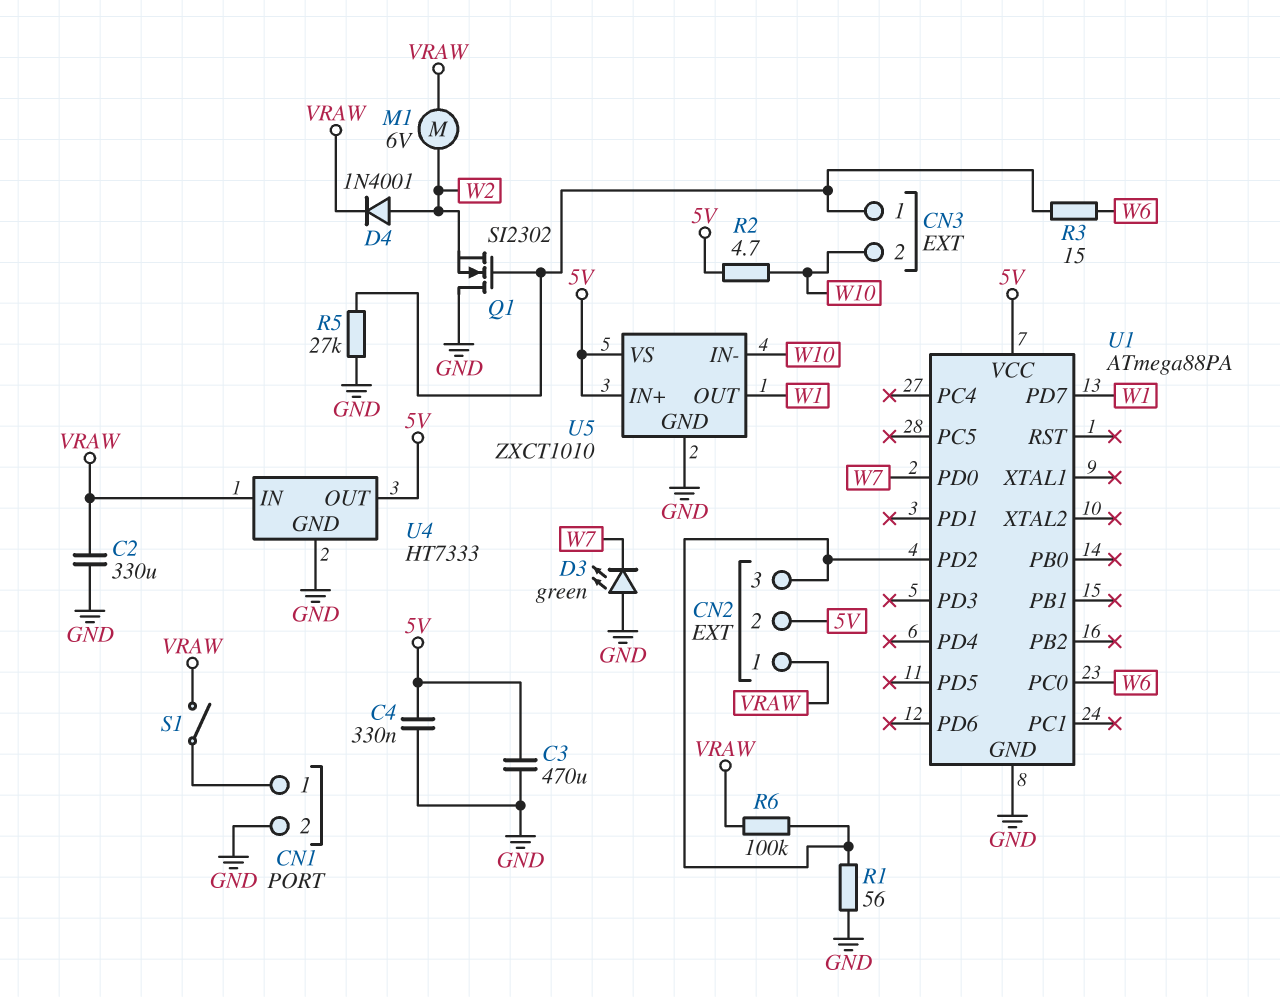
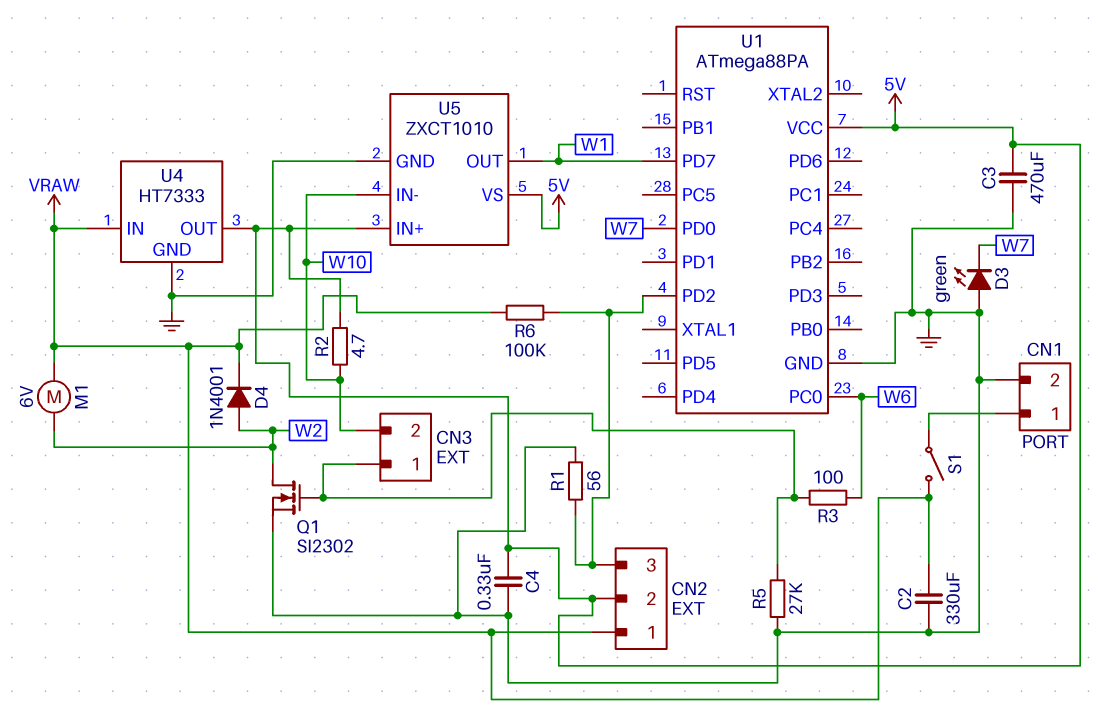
Q1: NMOS SI2302 (G CN3/1, D GND, S W2) -> NMOS SI2302 (G CN3/1, D W2, S GND)
R3: 15 (CN3/1, W6) -> 100 (CN3/1, W6)

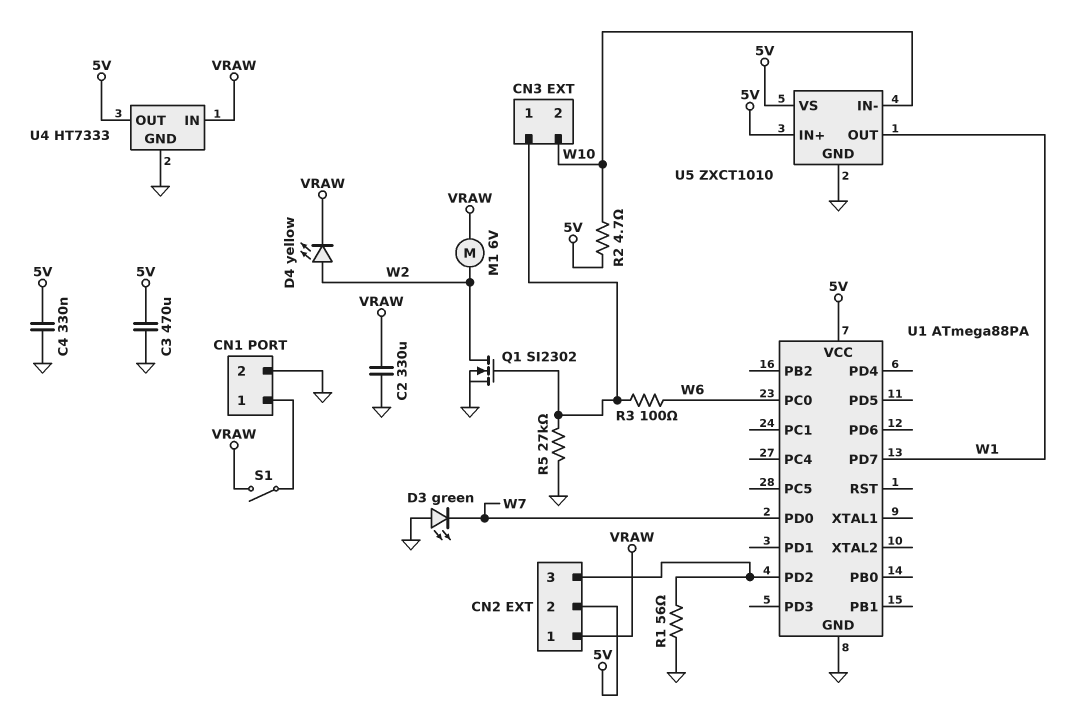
D4: diode 1N4001 (A W2, K VRAW) -> LED yellow (A W2, K VRAW)
R6: 100k (CN2/3, VRAW) -> none

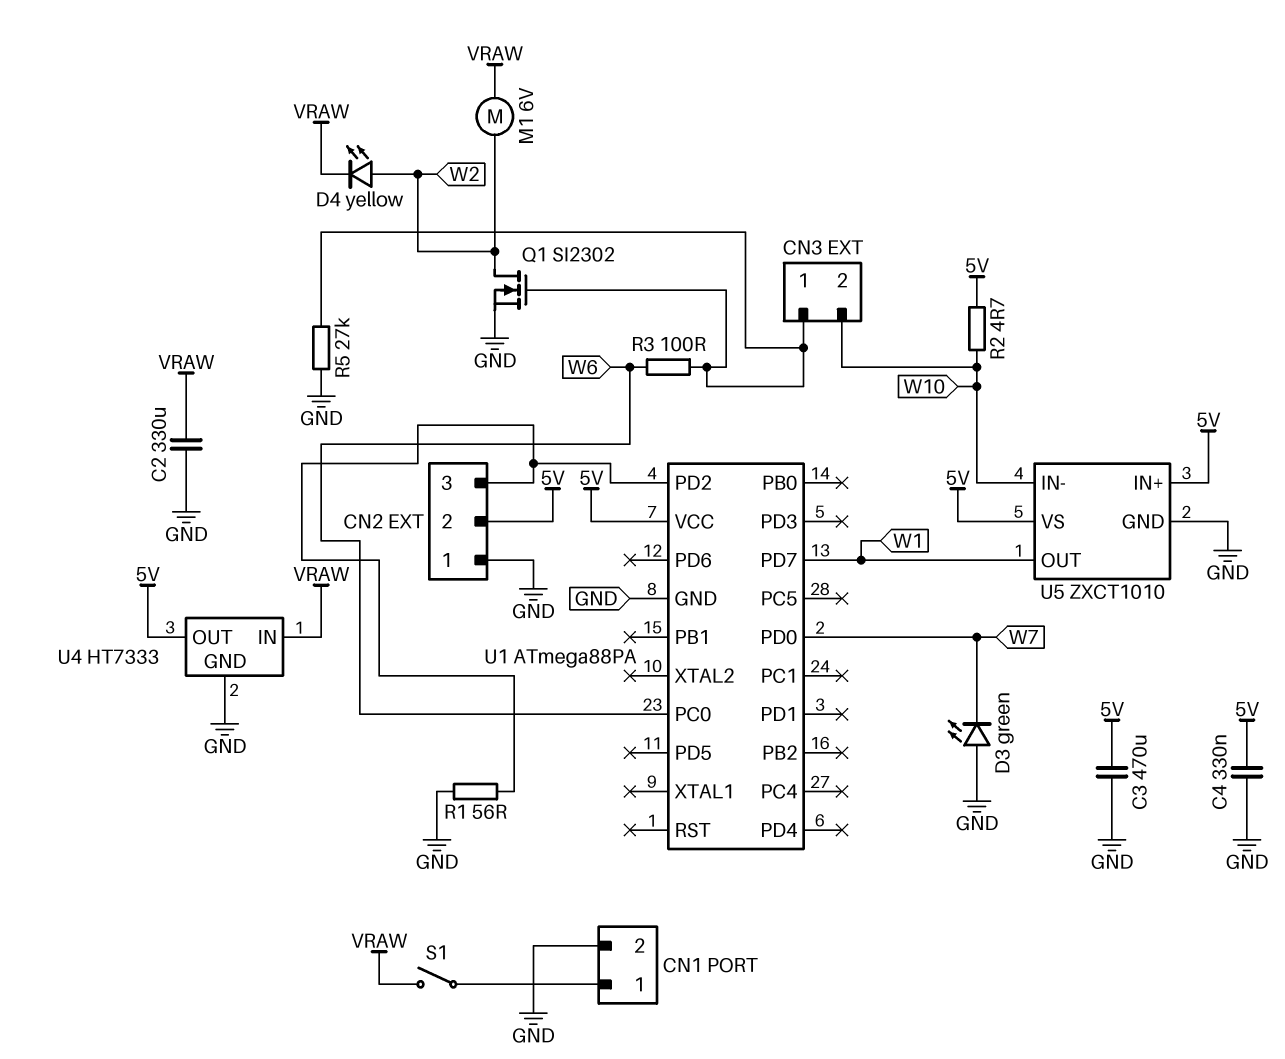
CN2 pin 1: VRAW -> GND

